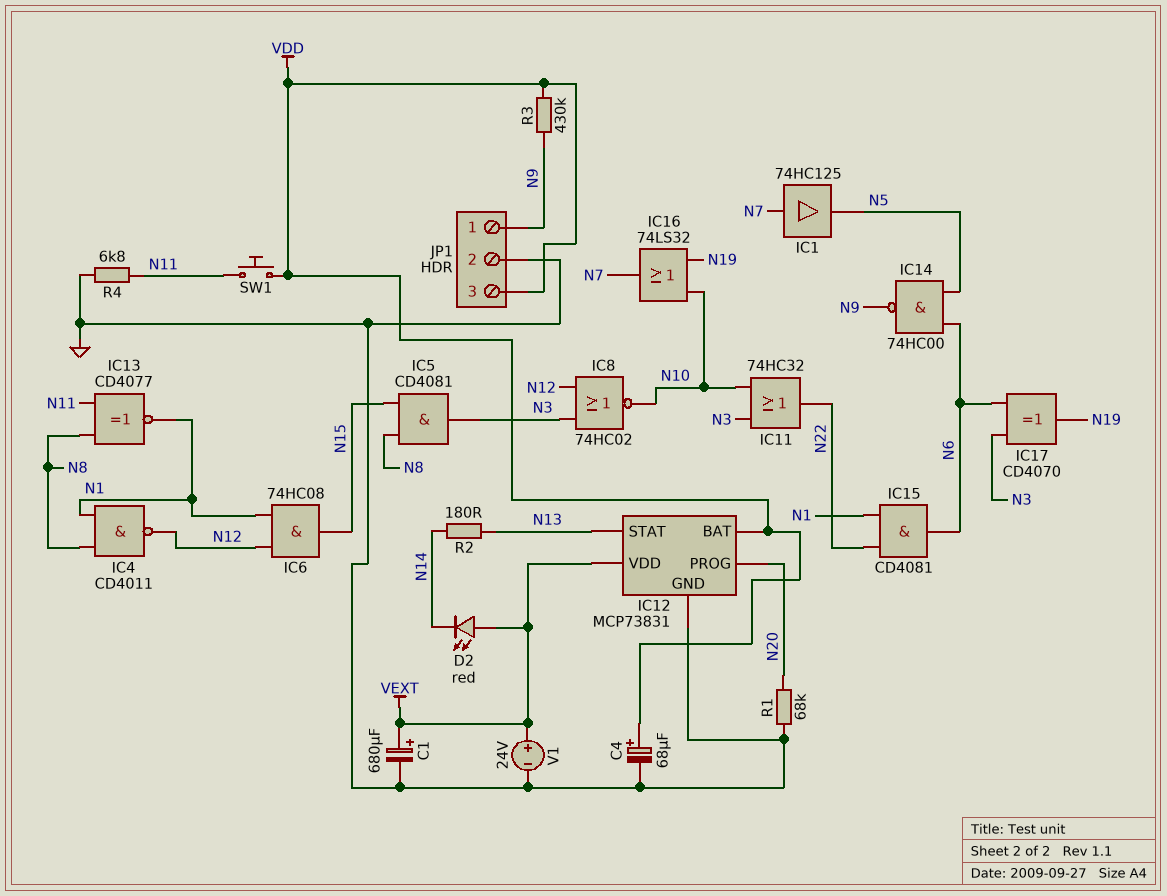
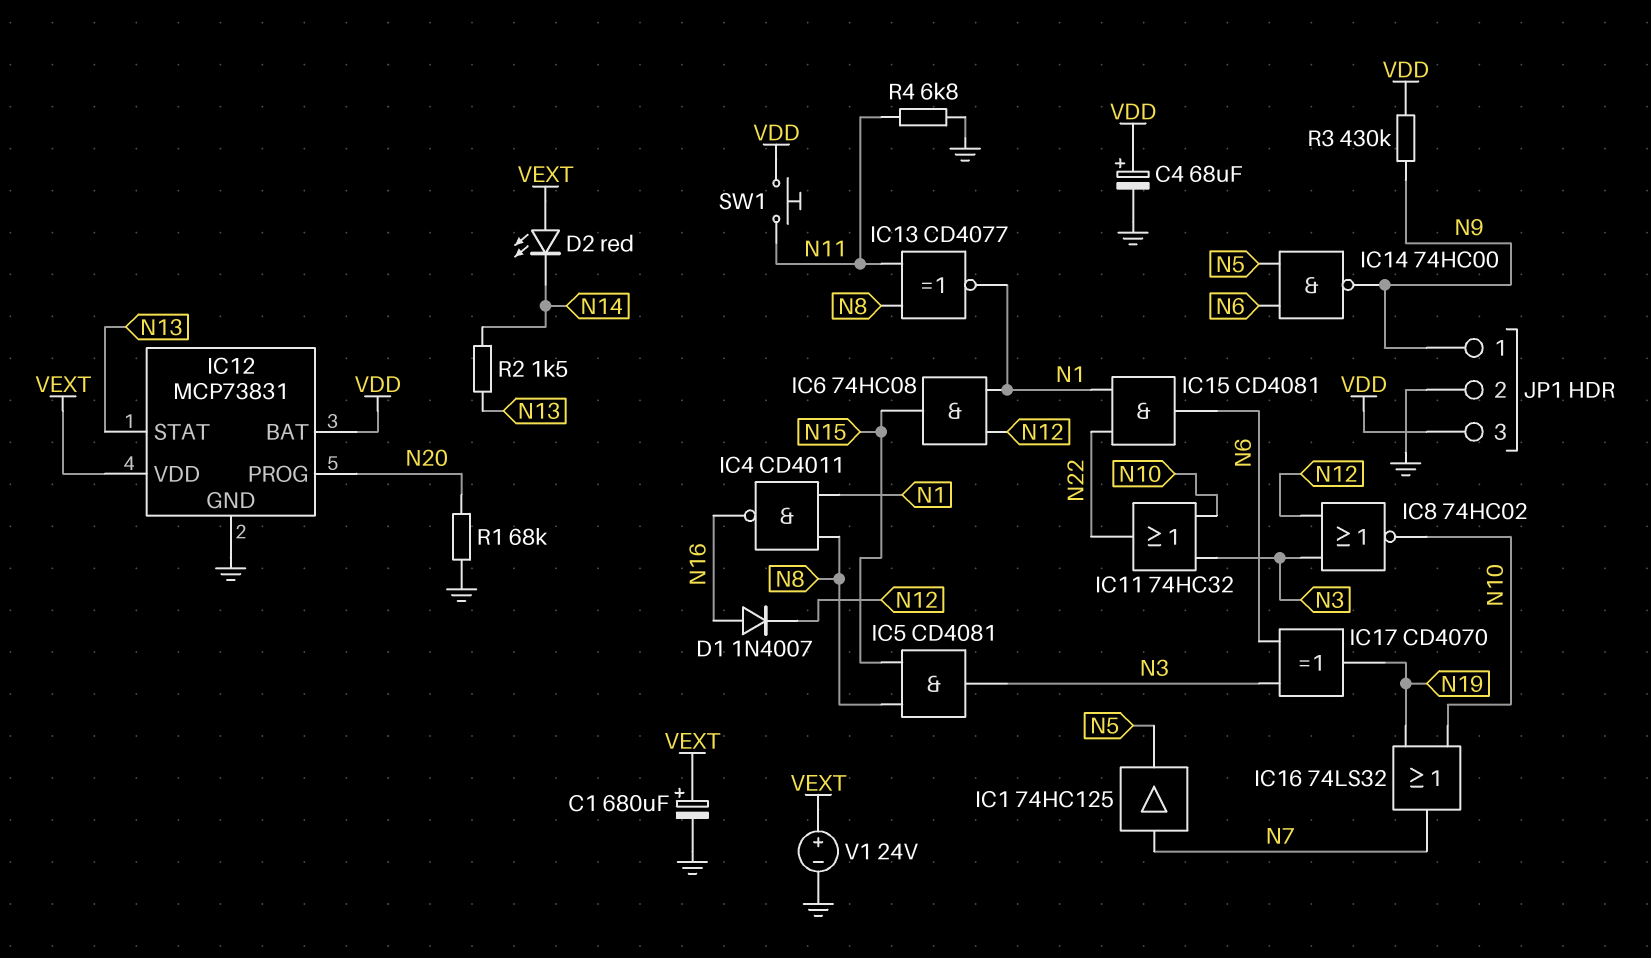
D1: none -> diode 1N4007 (A N16, K N12)
IC4: NAND CD4011 (in N1, in N8, out N12) -> NAND CD4011 (in N1, in N8, out N16)
R2: 180 (N13, N14) -> 1.5k (N13, N14)

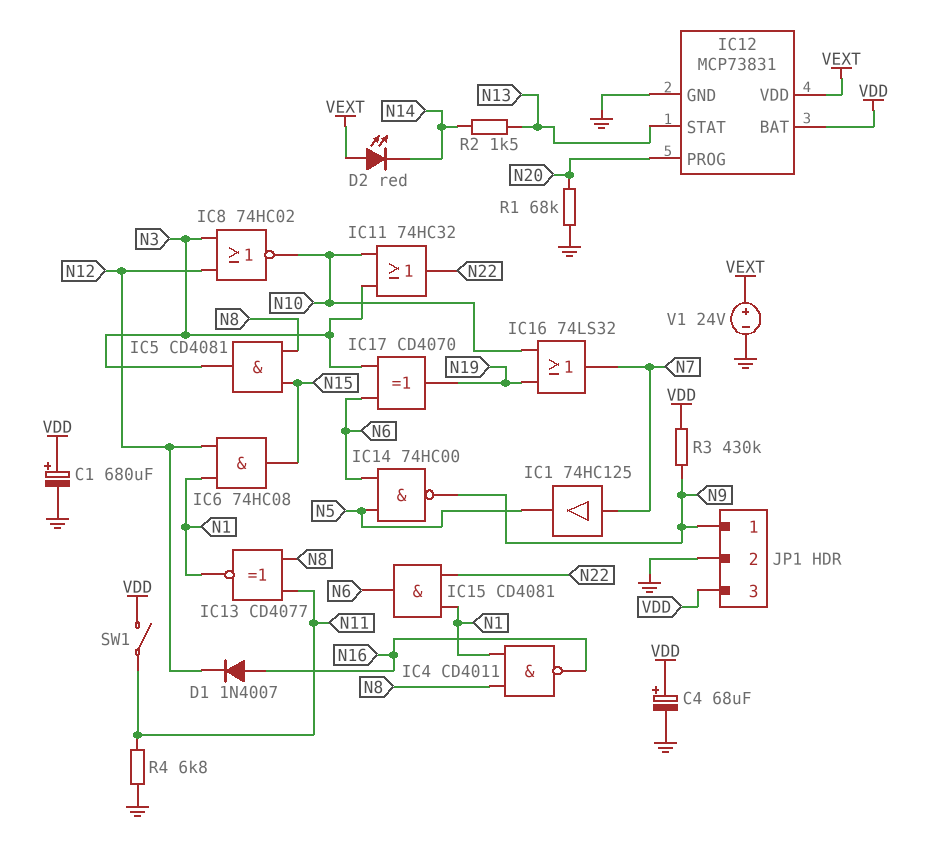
C1: 680uF (plus VEXT, minus GND) -> 680uF (plus VDD, minus GND)
SW1: button (N11, VDD) -> switch (N11, VDD)

